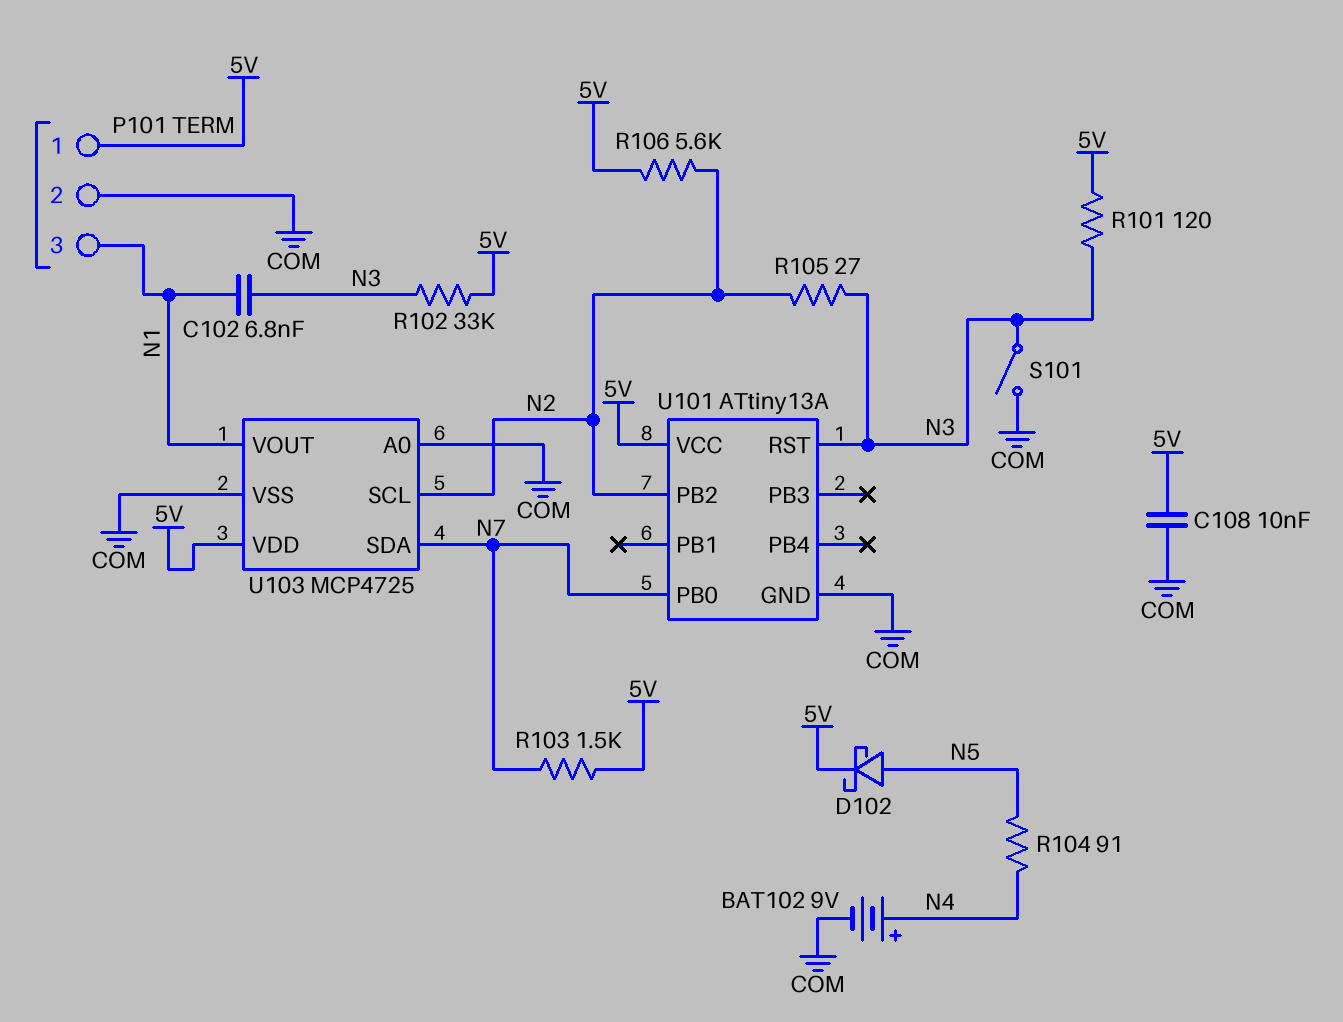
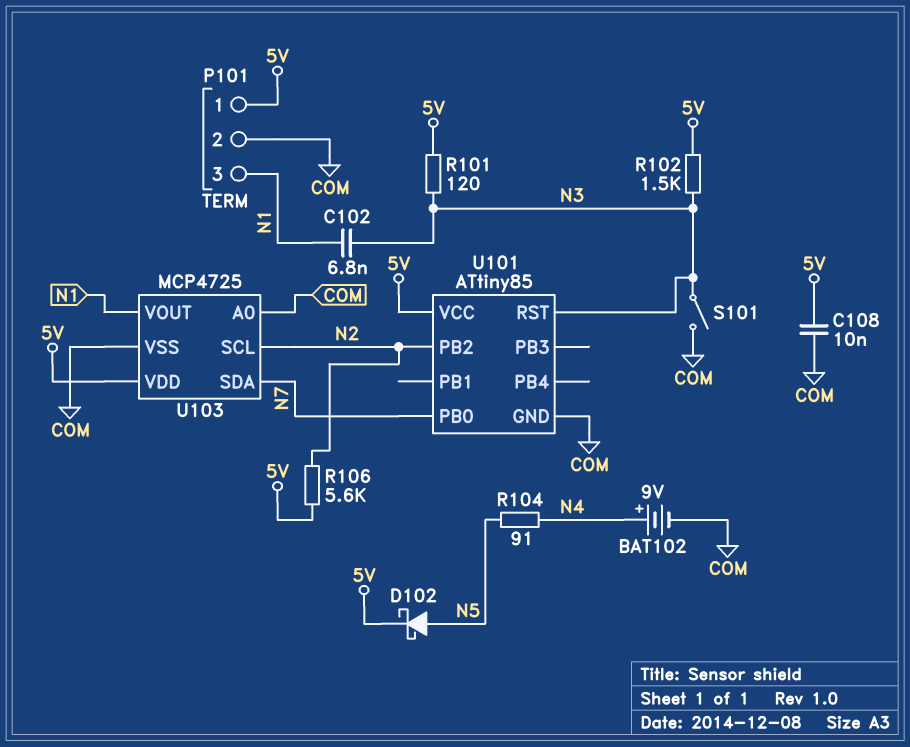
R102: 33k (5V, N3) -> 1.5k (5V, N3)
R103: 1.5k (5V, N7) -> none
R105: 27 (N2, N3) -> none
U101: ATtiny13A -> ATtiny85

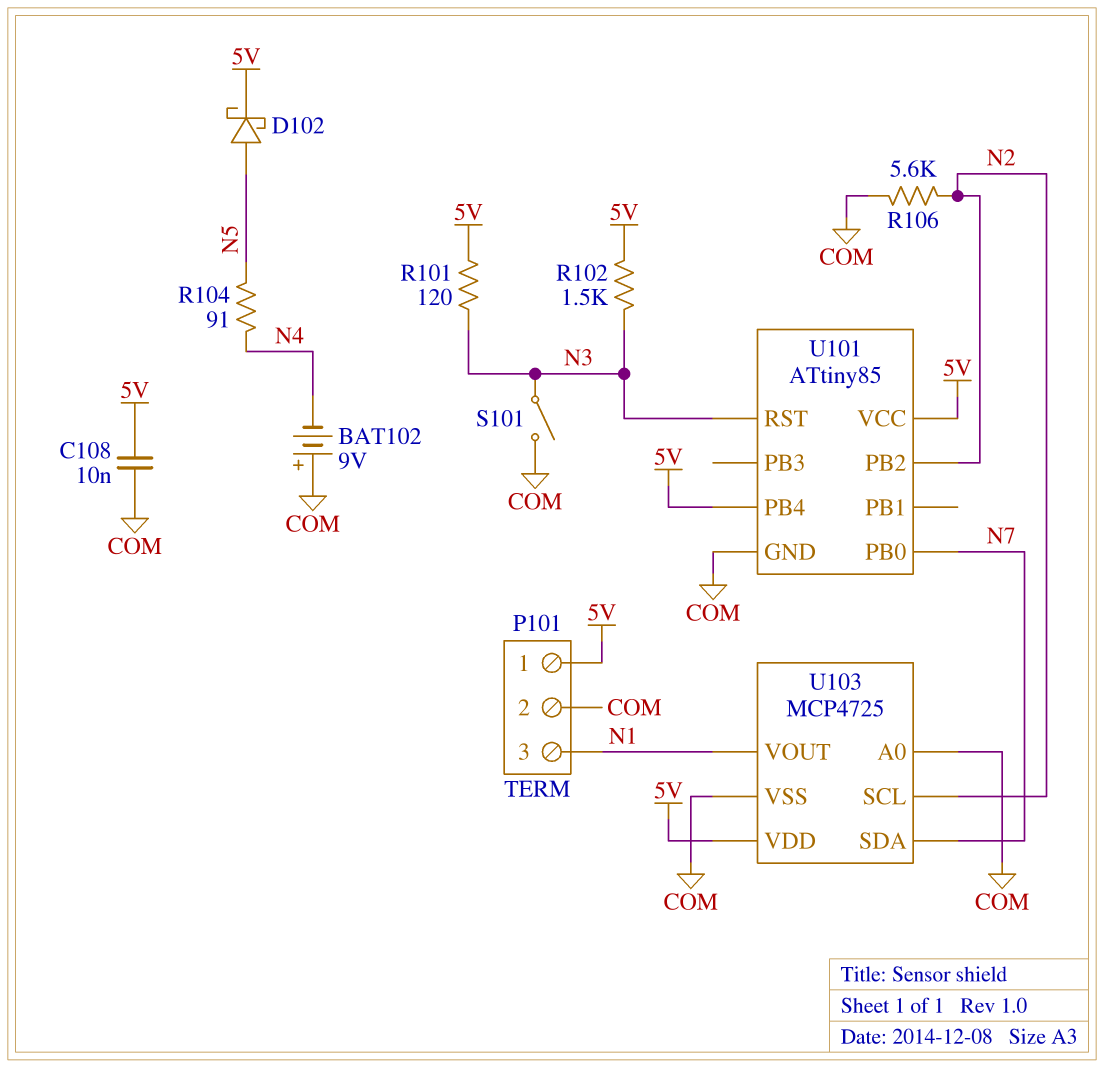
BAT102: 9V (plus N4, minus COM) -> 9V (plus COM, minus N4)
C102: 6.8nF (N1, N3) -> none
R106: 5.6k (5V, N2) -> 5.6k (COM, N2)
U101 pin PB4: none -> 5V

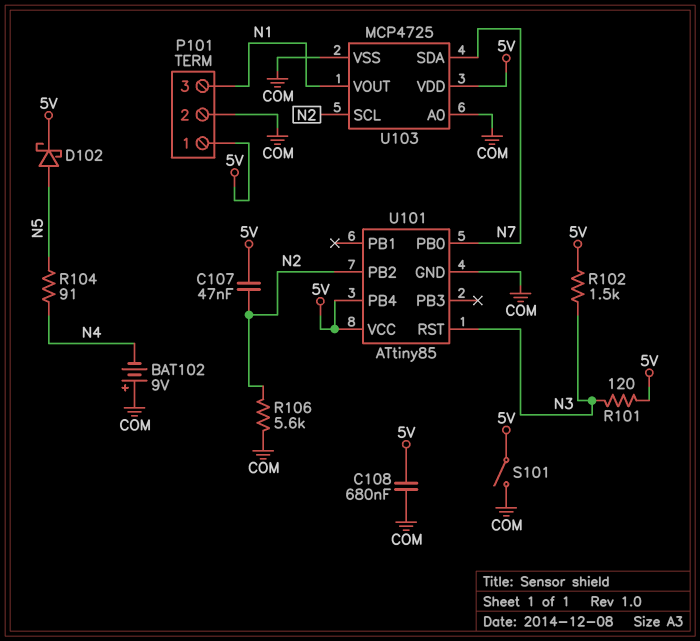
C107: none -> 47nF (5V, N2)
C108: 10nF (5V, COM) -> 680nF (5V, COM)
S101: switch (COM, N3) -> switch (5V, COM)

